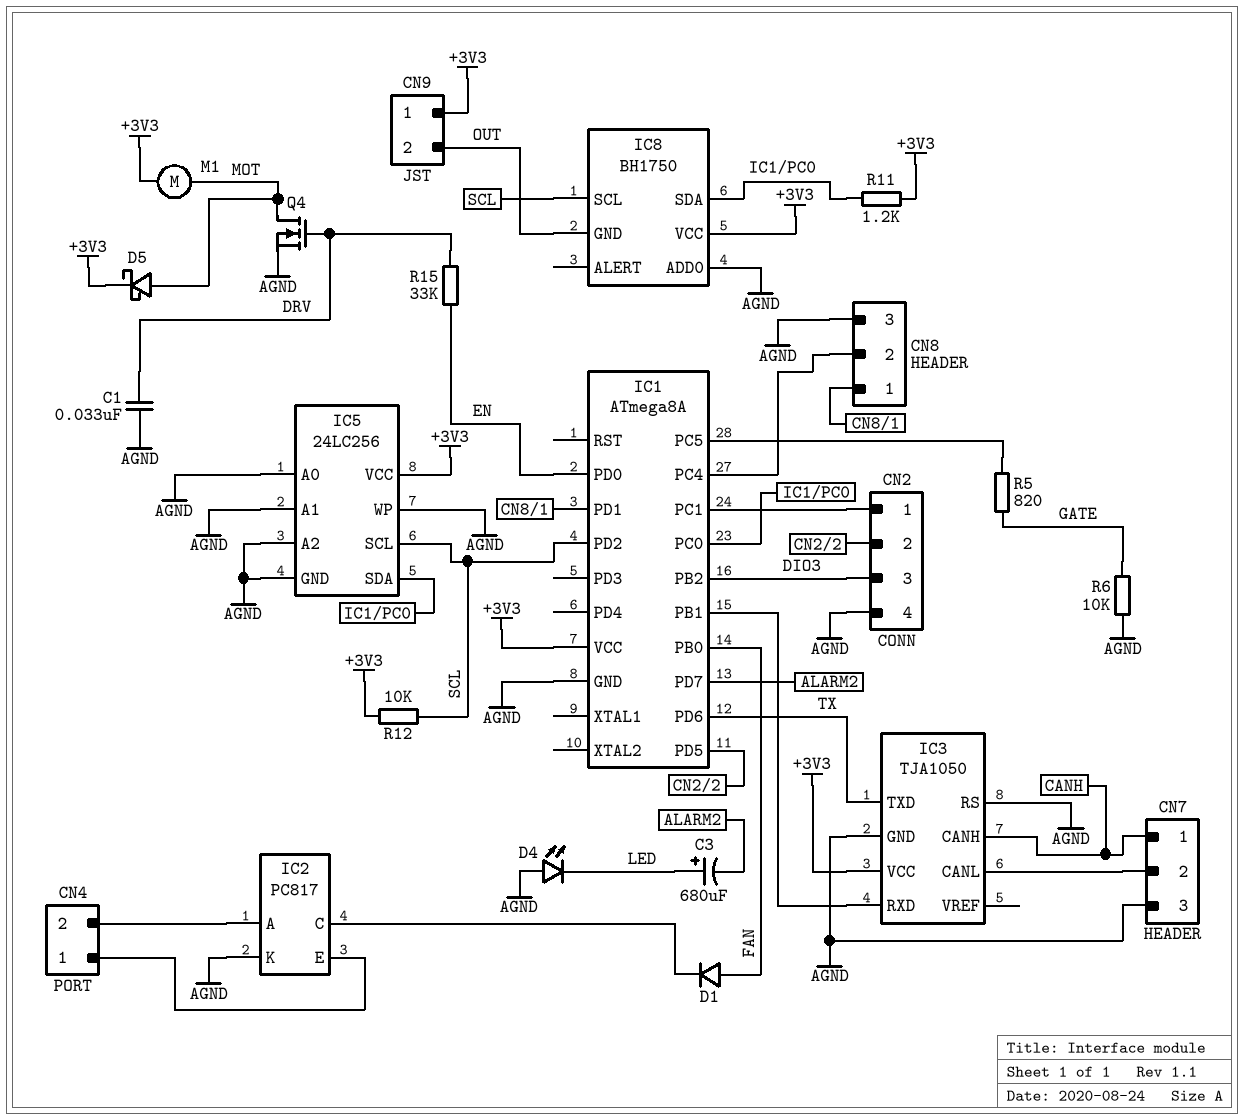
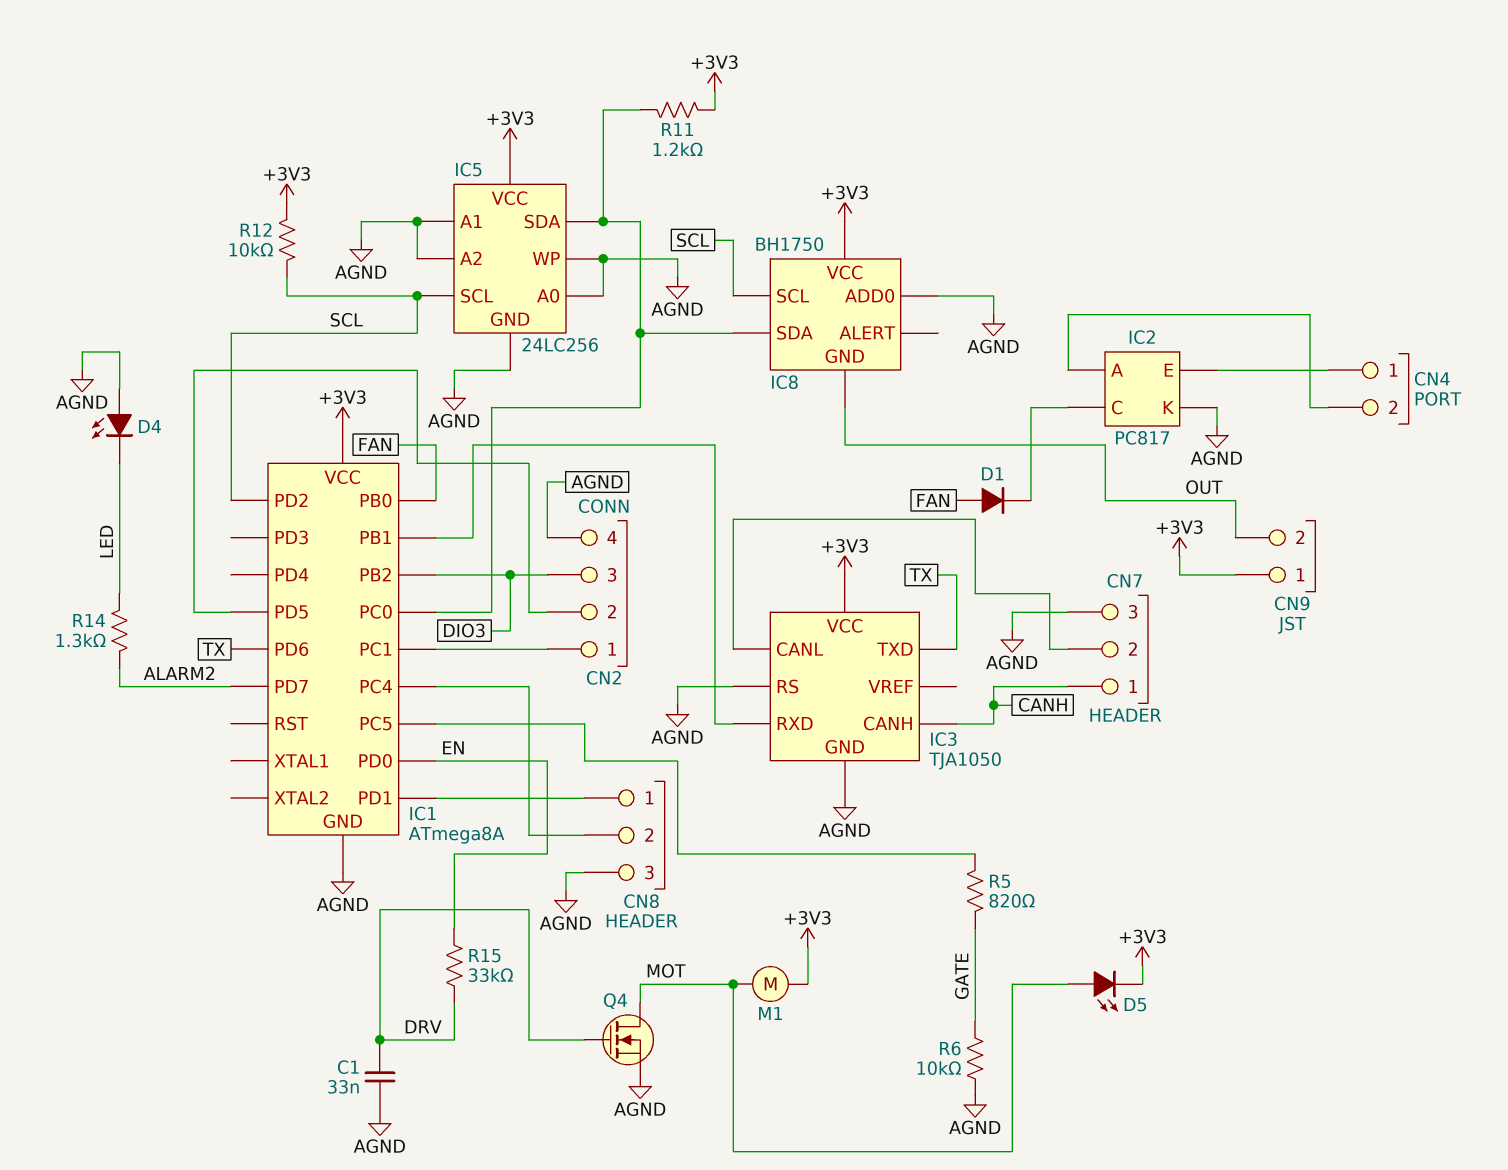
C3: 680uF (plus LED, minus ALARM2) -> none
D5: schottky (A MOT, K +3V3) -> LED (A MOT, K +3V3)
R14: none -> 1.3k (ALARM2, LED)

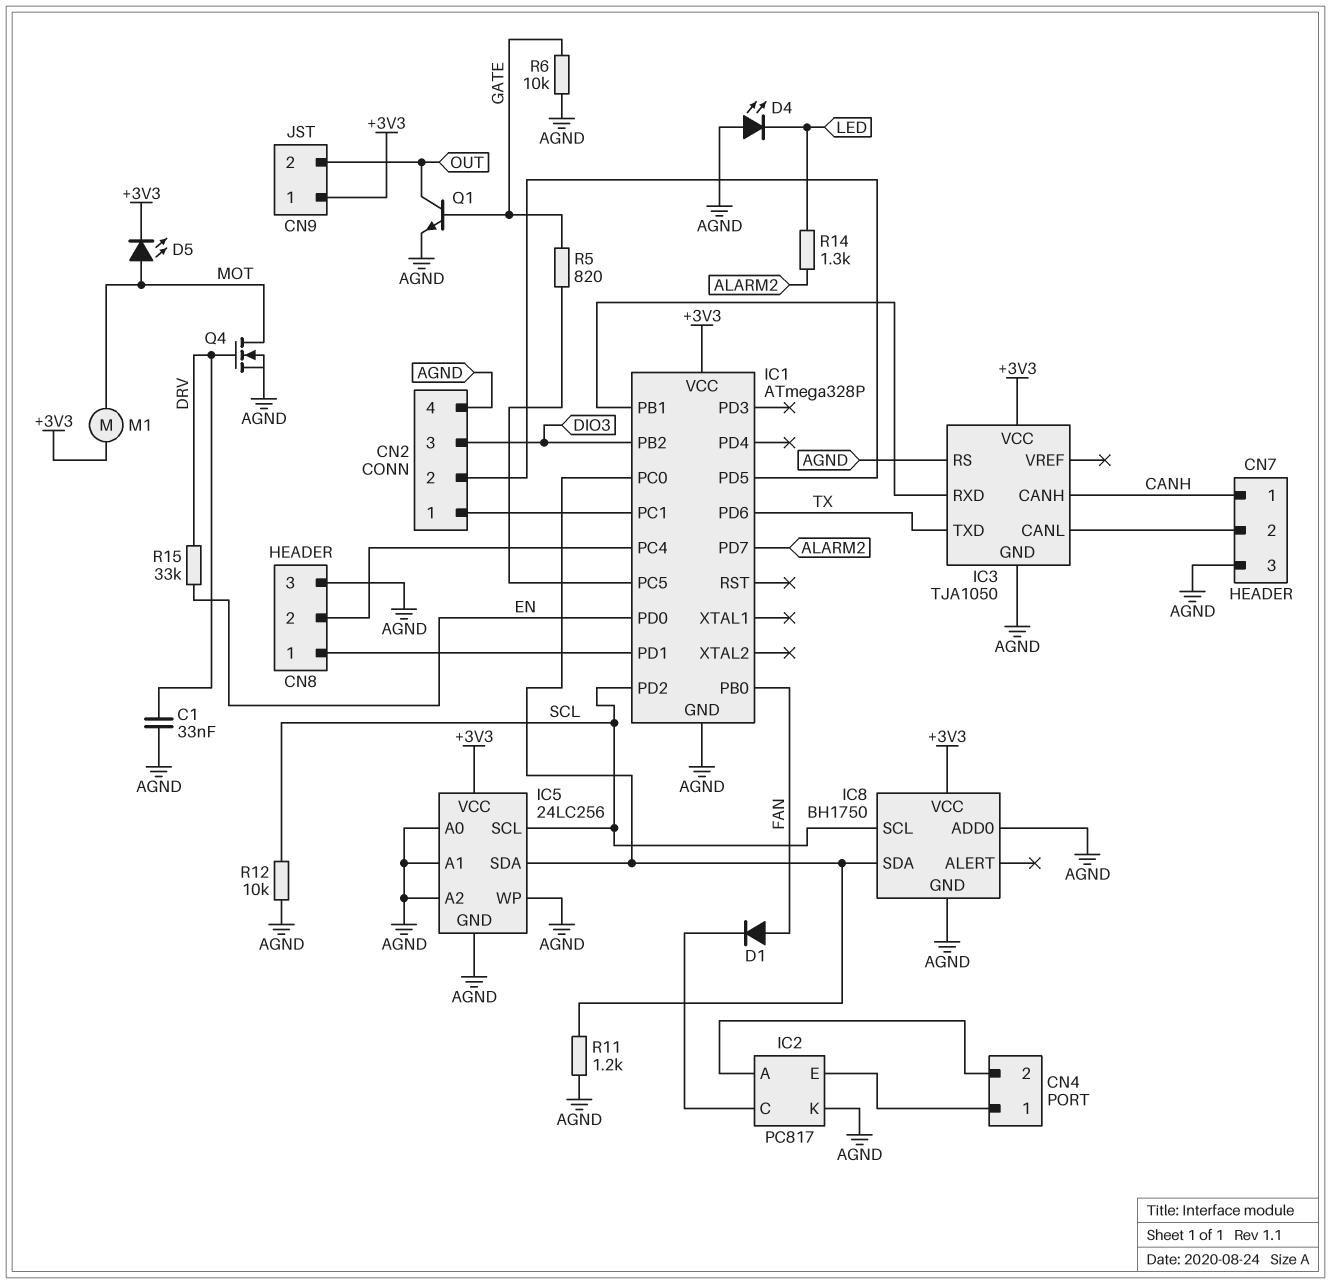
IC1: ATmega8A -> ATmega328P
IC8 pin GND: OUT -> AGND
Q1: none -> NPN (B GATE, C OUT, E AGND)
R11: 1.2k (+3V3, IC1/PC0) -> 1.2k (AGND, IC1/PC0)
R12: 10k (+3V3, SCL) -> 10k (AGND, SCL)

